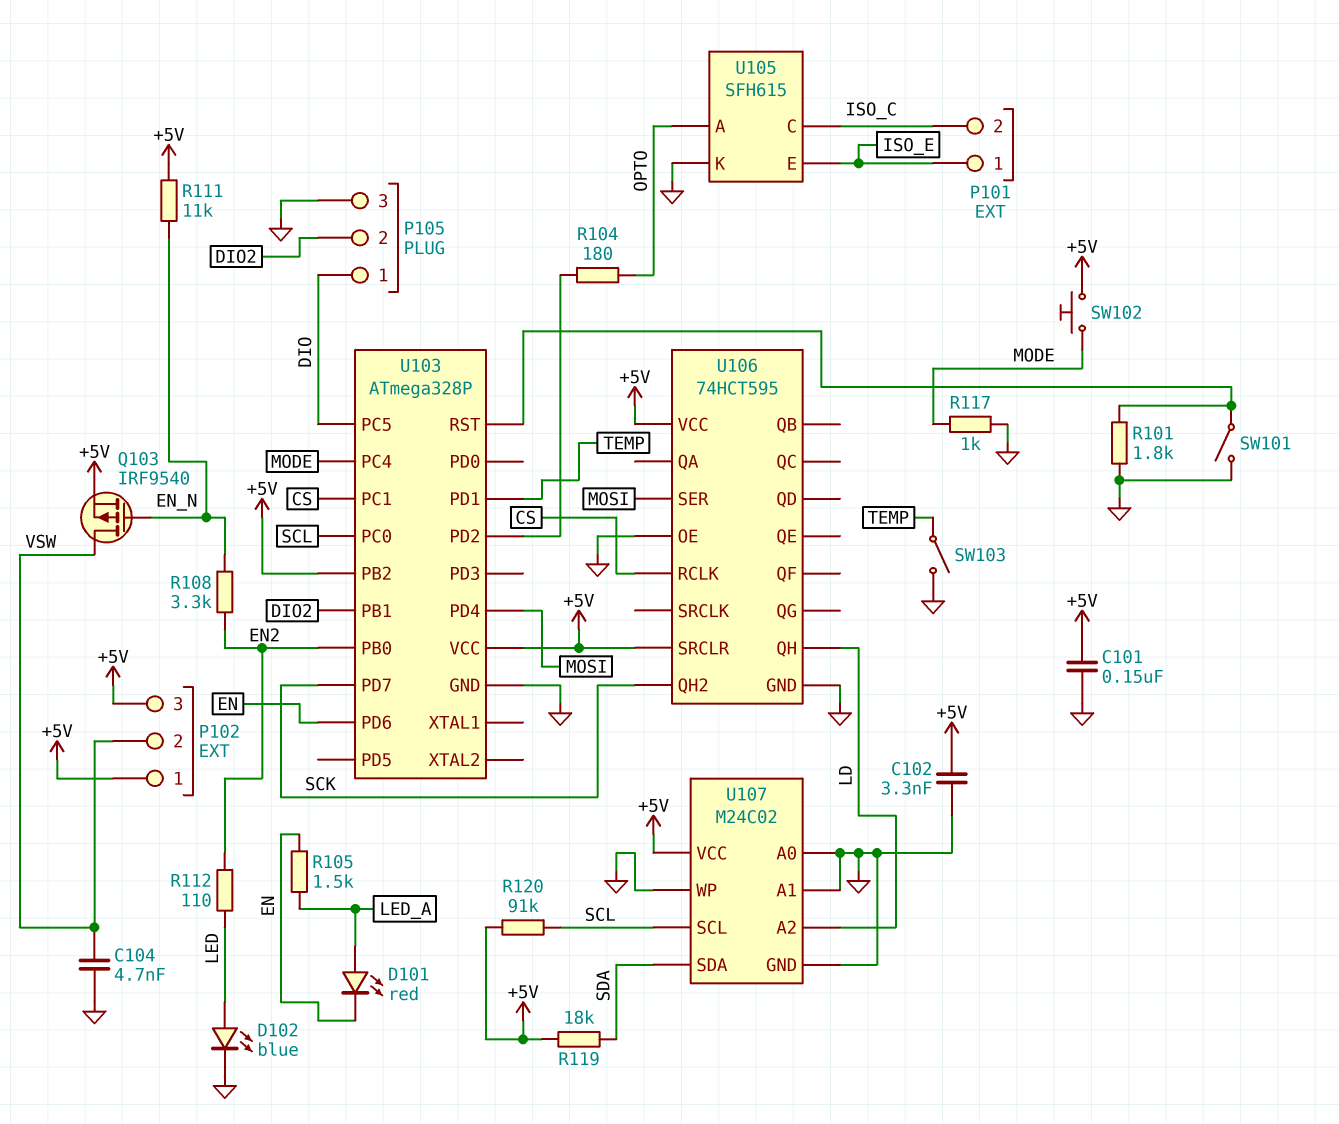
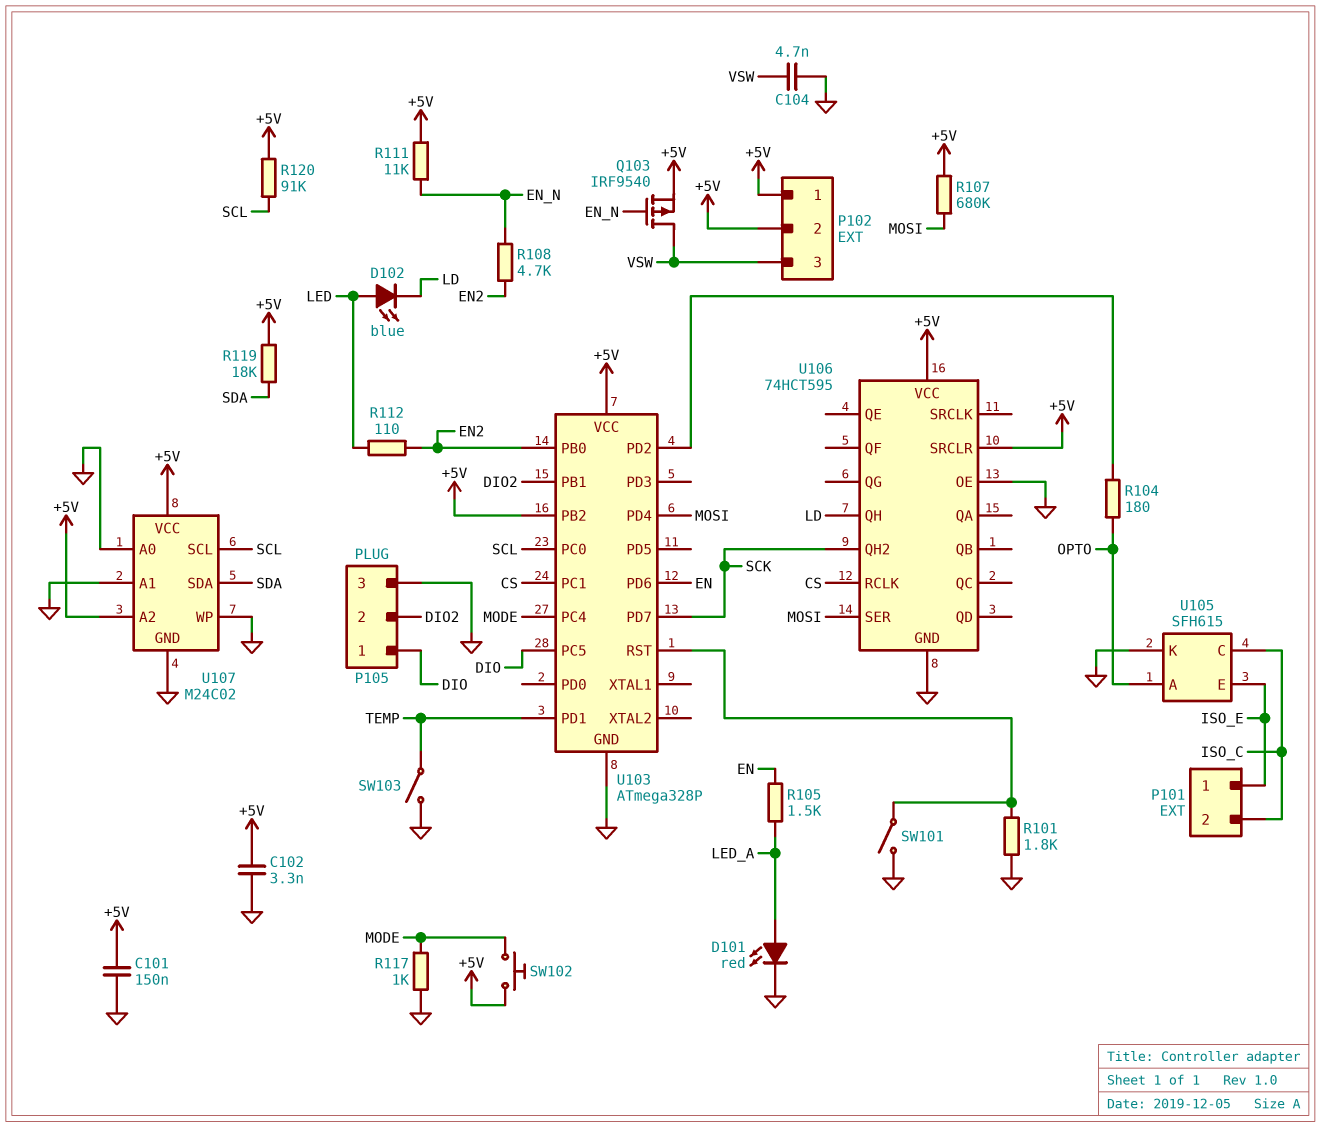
D101: LED red (A LED_A, K EN) -> LED red (A LED_A, K GND)
D102: LED blue (A LED, K GND) -> LED blue (A LED, K LD)
P102 pin 2: VSW -> +5V
P102 pin 3: +5V -> VSW
R107: none -> 680k (+5V, MOSI)
R108: 3.3k (EN2, EN_N) -> 4.7k (EN2, EN_N)
U107 pin A2: LD -> +5V

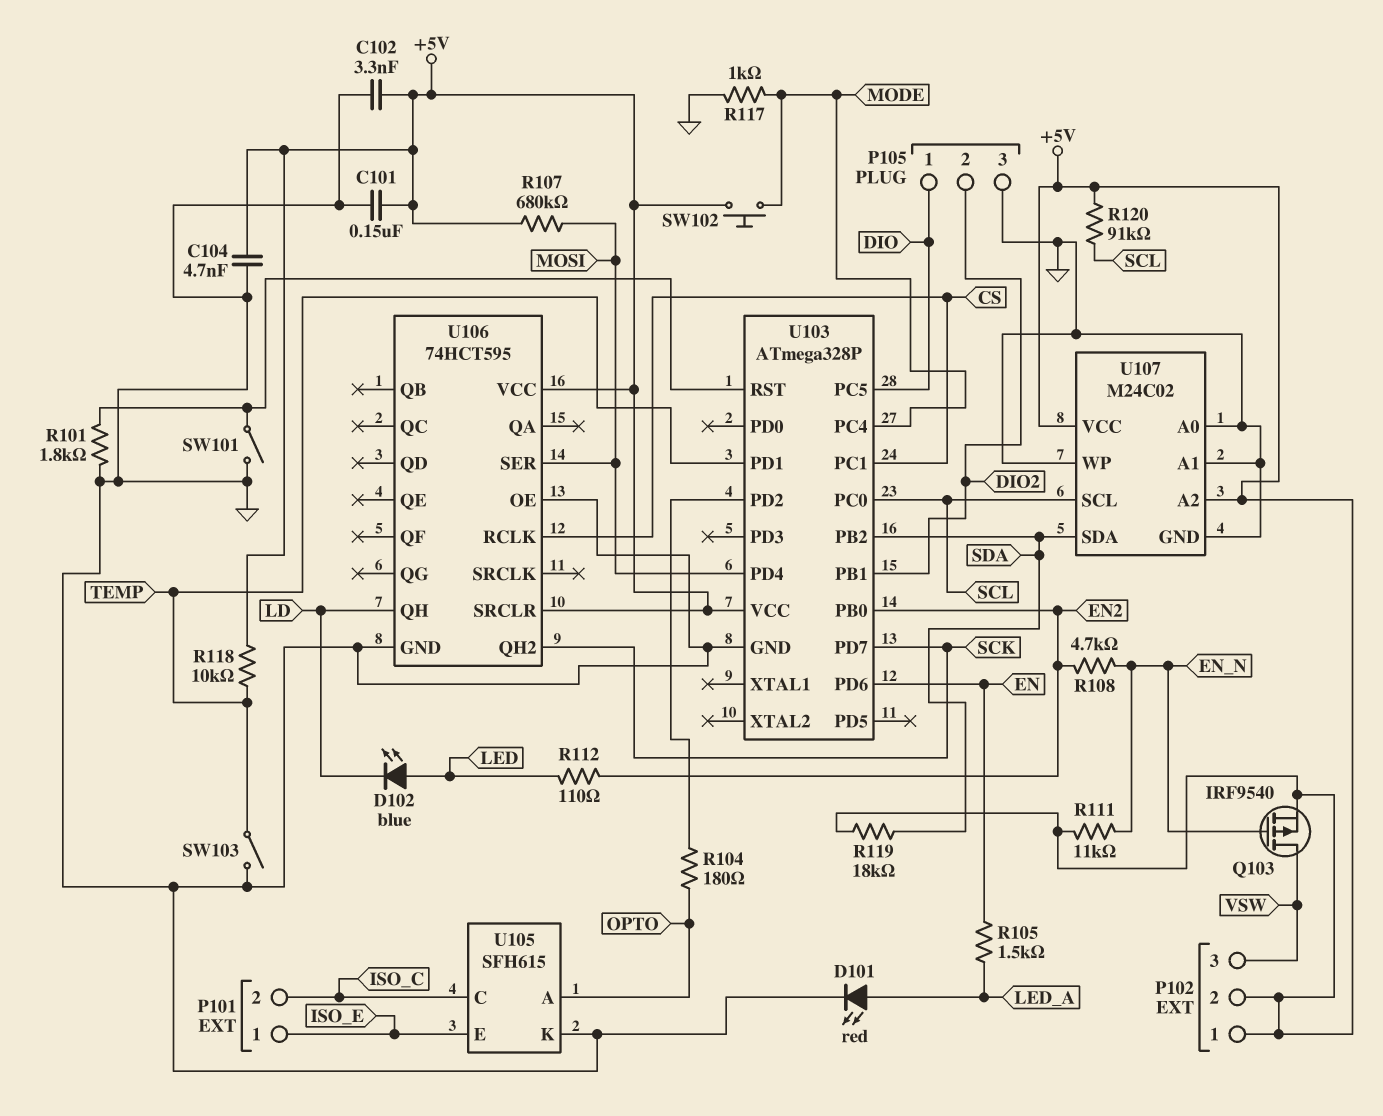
C104: 4.7nF (GND, VSW) -> 4.7nF (+5V, GND)
R118: none -> 10k (+5V, TEMP)
U103 pin PB2: +5V -> SDA

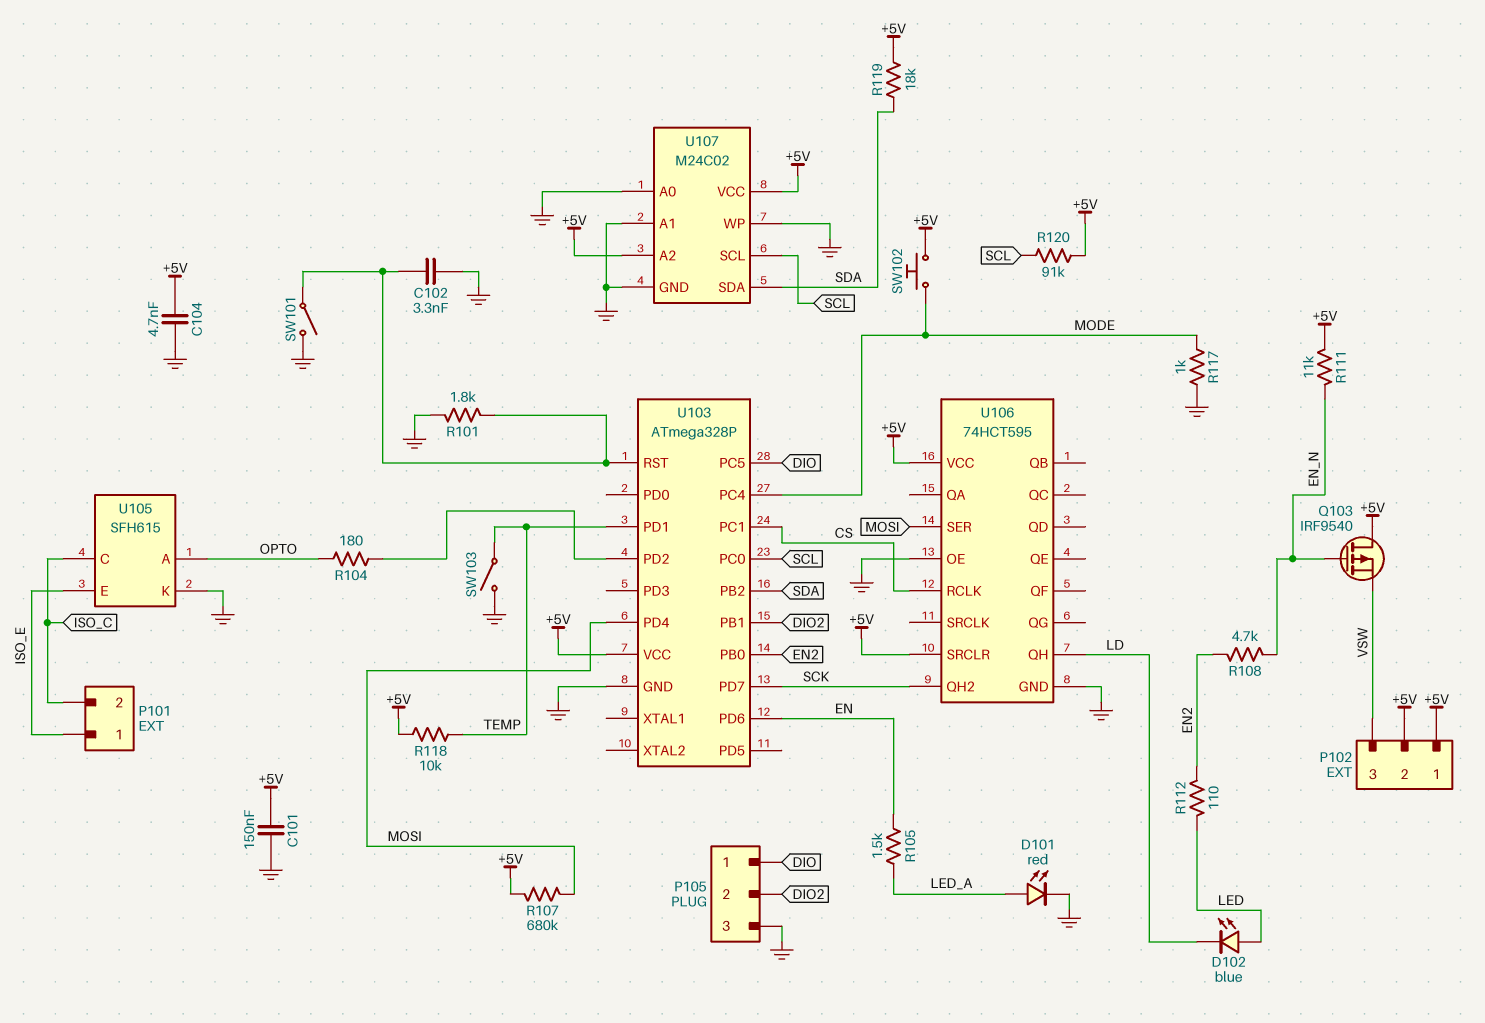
C102: 3.3nF (+5V, GND) -> 3.3nF (GND, U103/RST)
Q103: PMOS IRF9540 (G EN_N, D VSW, S +5V) -> PMOS IRF9540 (G EN_N, D +5V, S VSW)

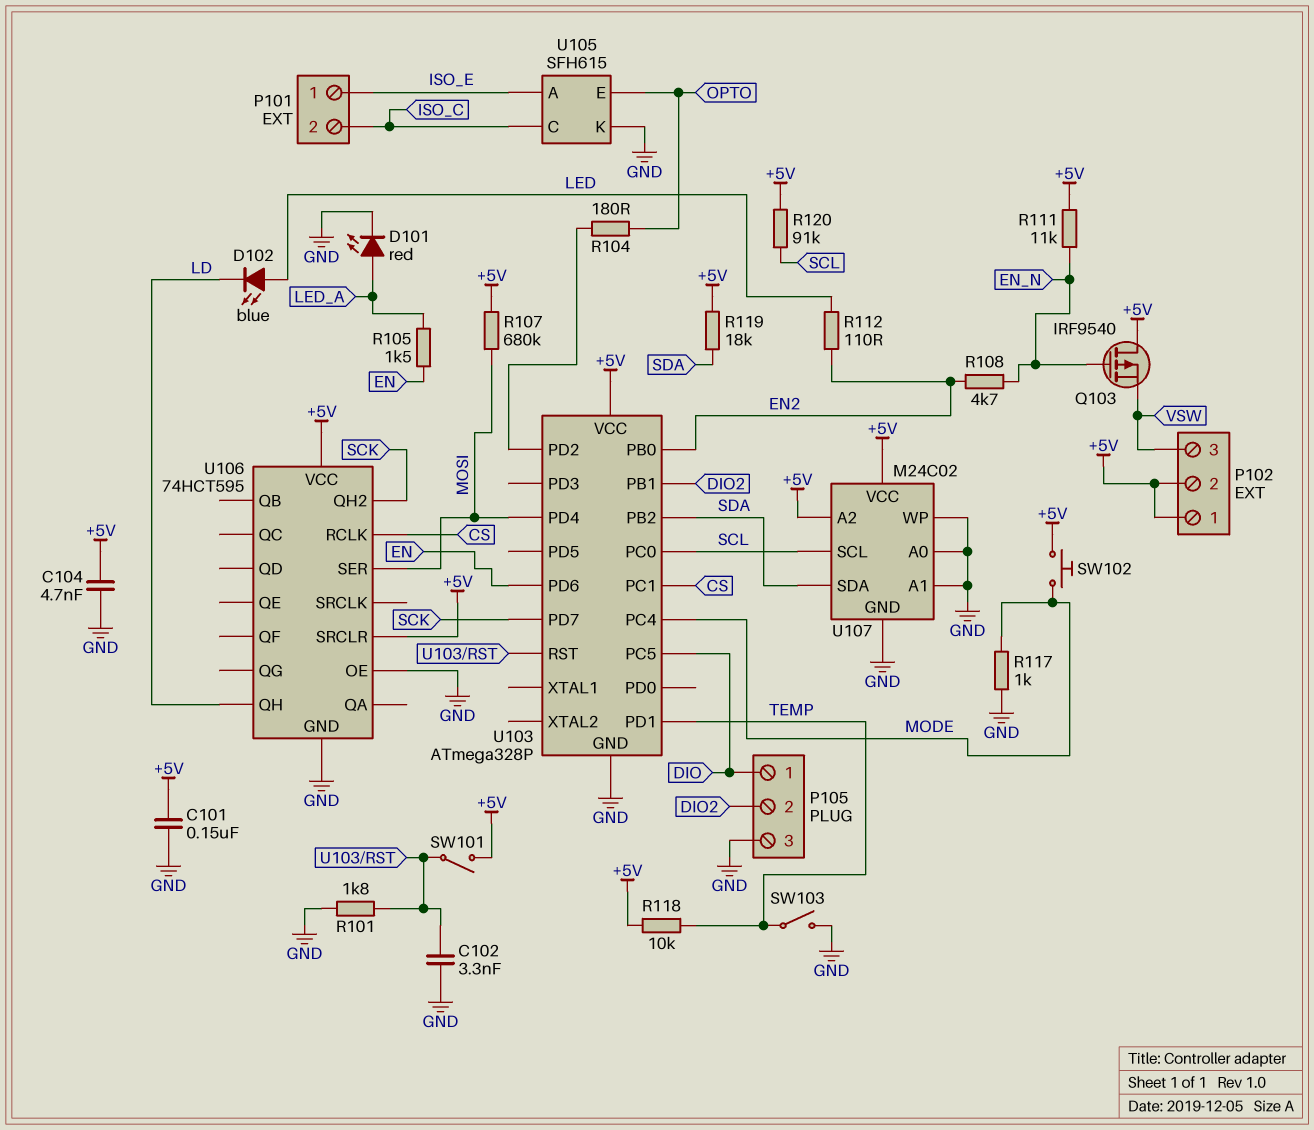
SW101: switch (GND, U103/RST) -> switch (+5V, U103/RST)
U105 pin A: OPTO -> ISO_E
U105 pin E: ISO_E -> OPTO

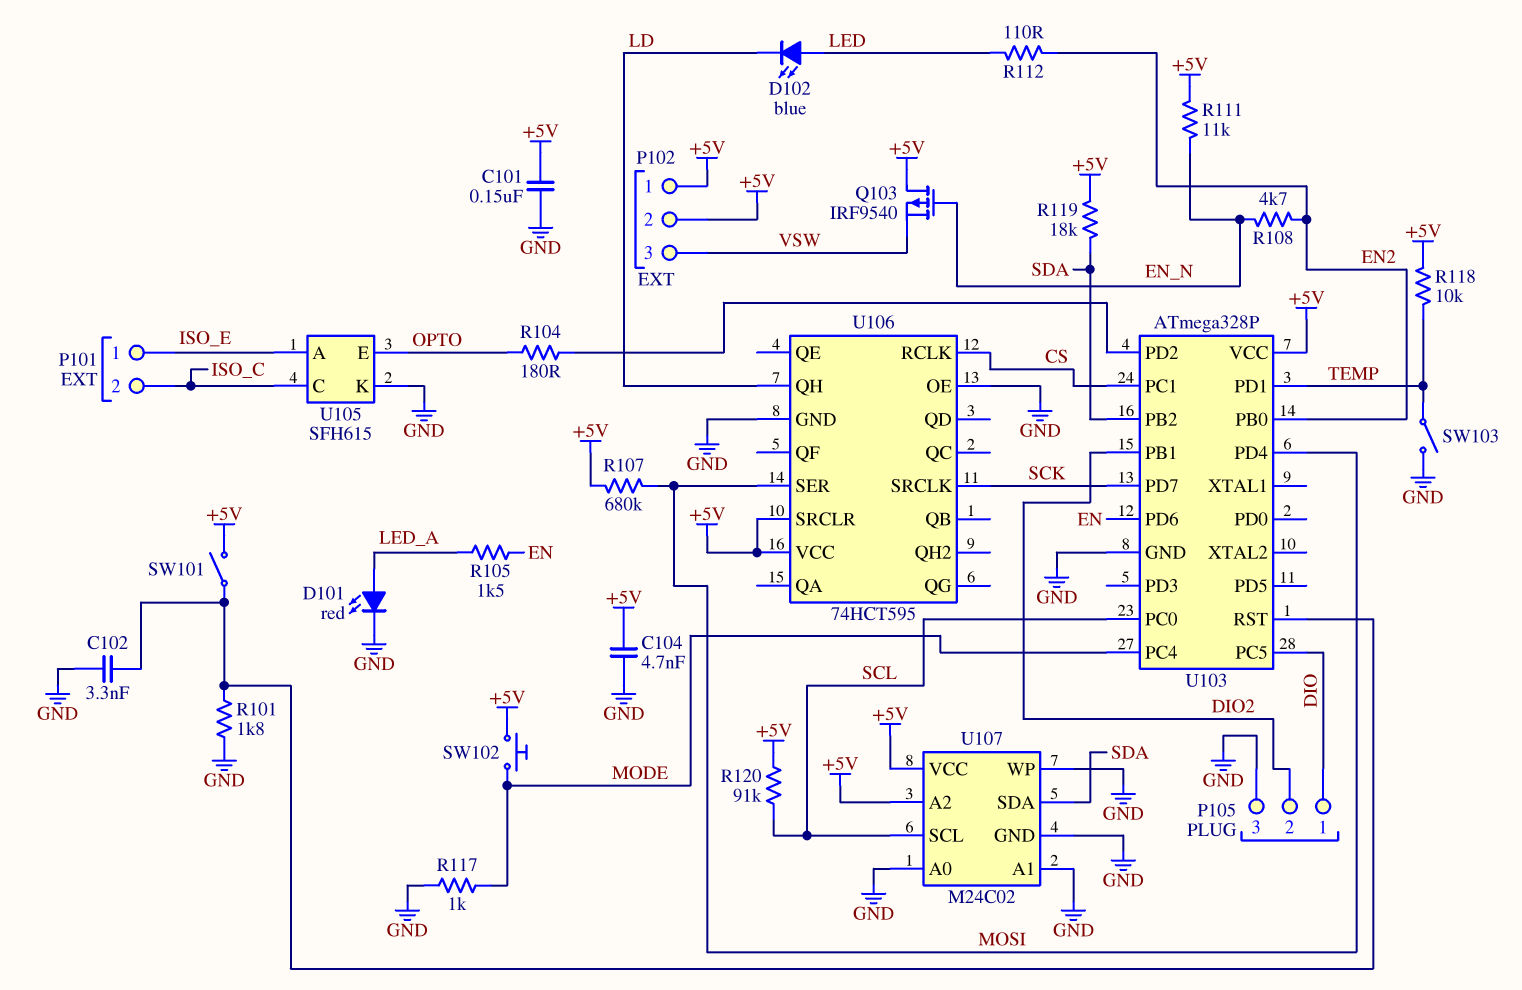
U106 pin QH2: SCK -> none
U106 pin SRCLK: none -> SCK

